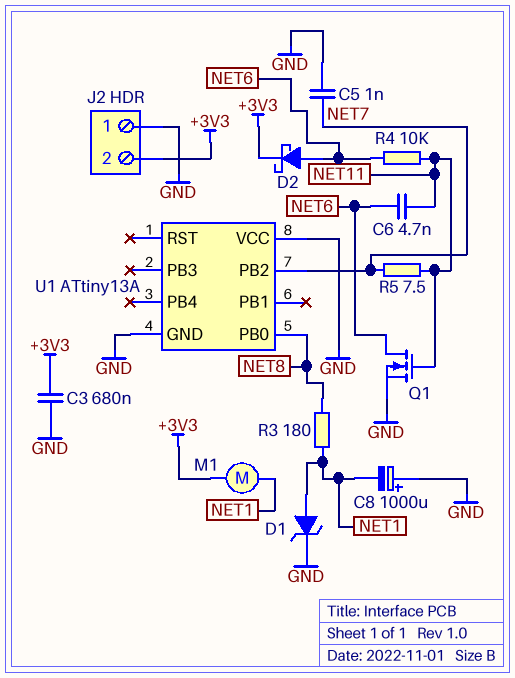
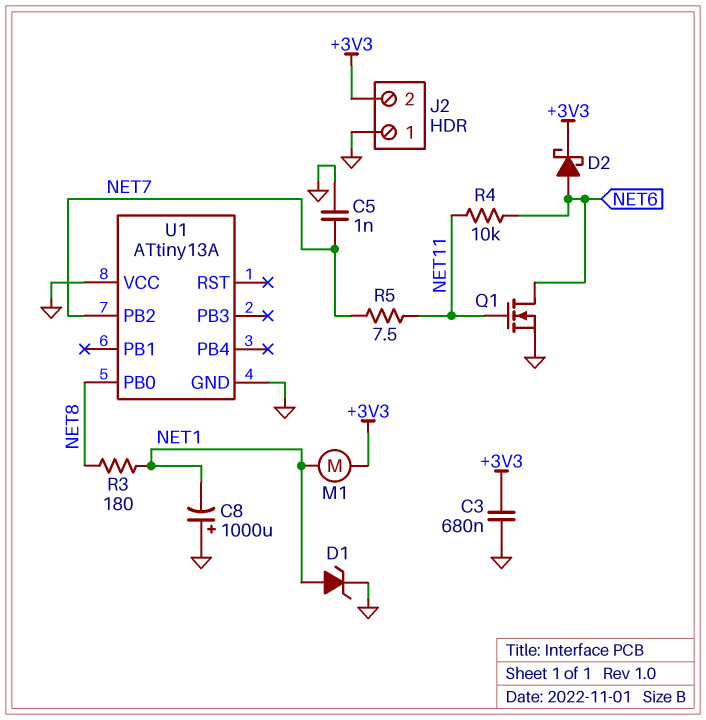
C6: 4.7nF (NET6, NET11) -> none

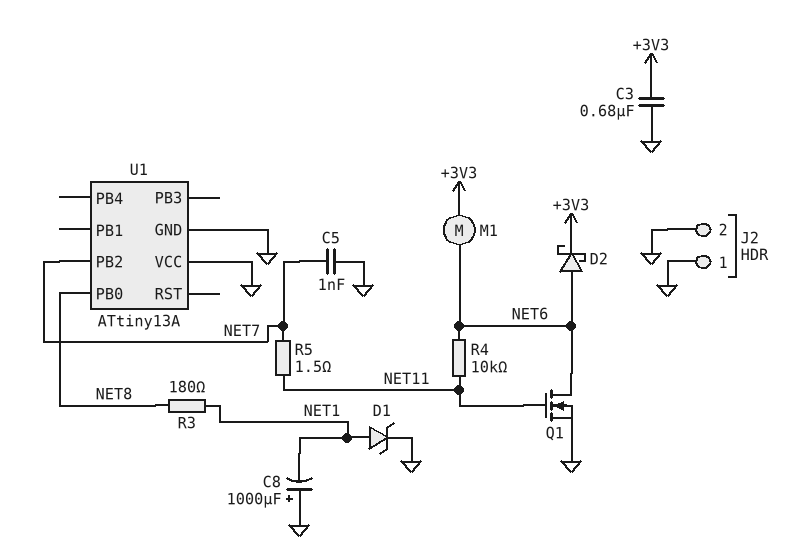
J2 pin 2: +3V3 -> GND
M1: motor (+3V3, NET1) -> motor (+3V3, NET6)
R5: 7.5 (NET7, NET11) -> 1.5 (NET7, NET11)

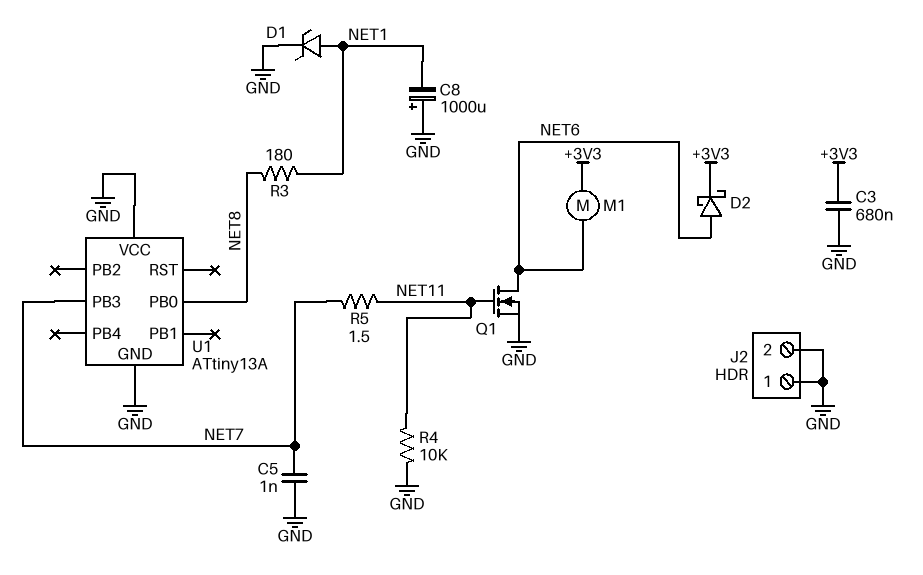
R4: 10k (NET6, NET11) -> 10k (GND, NET11)
U1 pin PB2: NET7 -> none
U1 pin PB3: none -> NET7

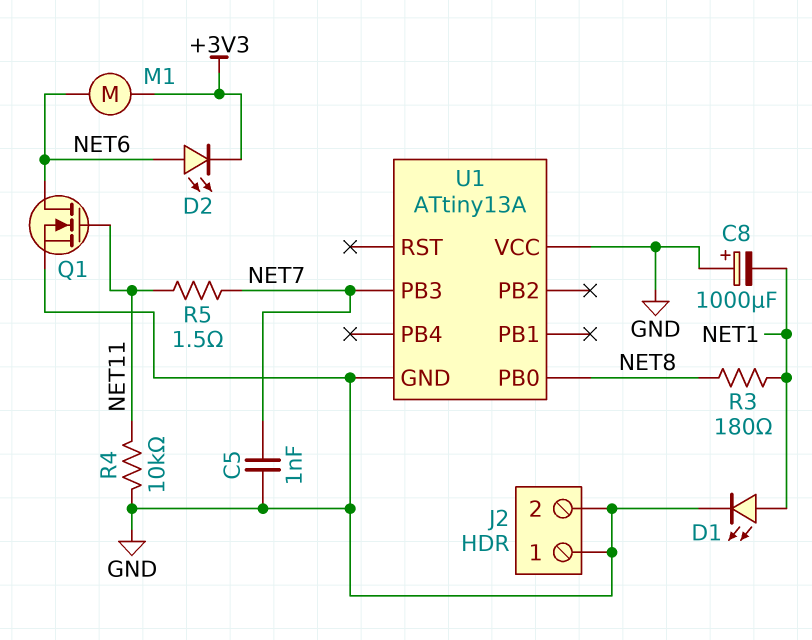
C3: 680nF (+3V3, GND) -> none
D1: zener (A NET1, K GND) -> LED (A NET1, K GND)
D2: schottky (A NET6, K +3V3) -> LED (A NET6, K +3V3)

